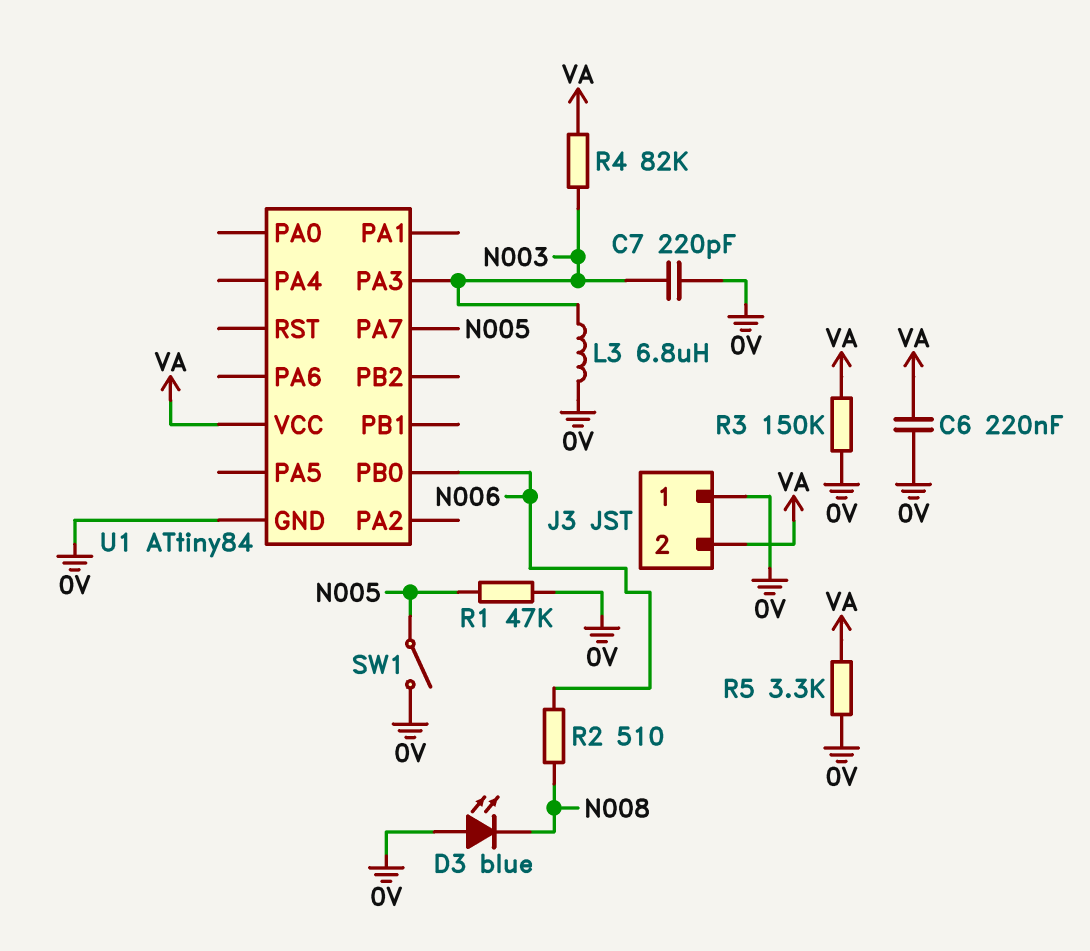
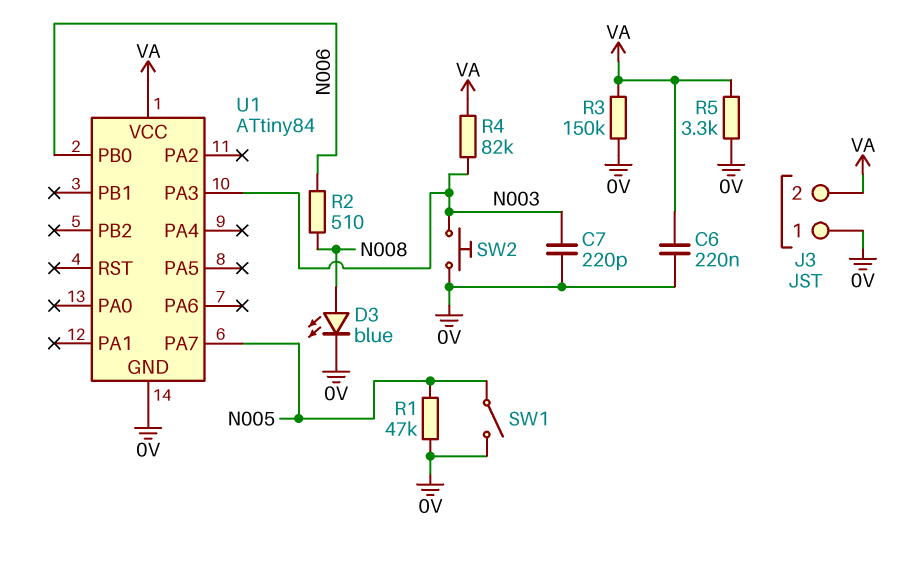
D3: LED blue (A 0V, K N008) -> LED blue (A N008, K 0V)
L3: 6.8uH (0V, N003) -> none
SW2: none -> button (0V, N003)

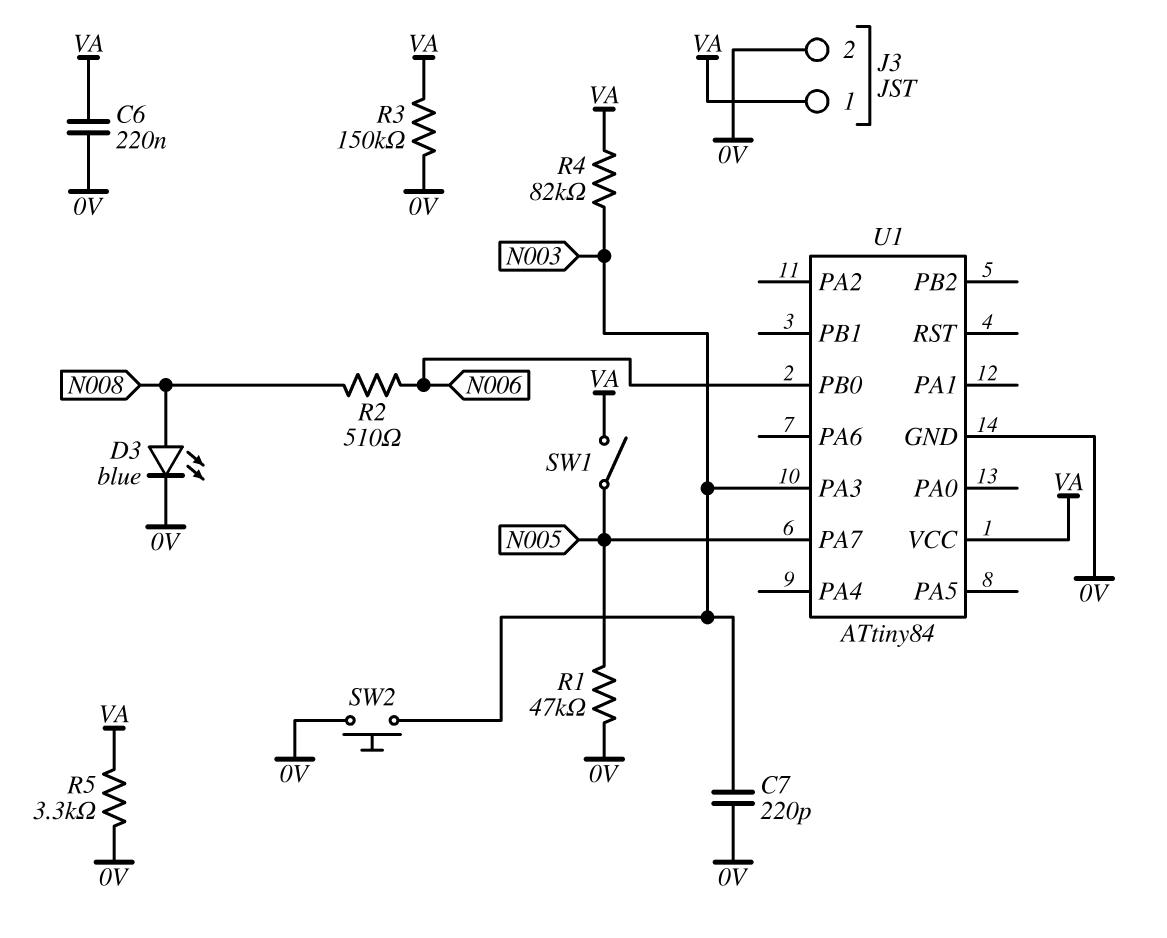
J3 pin 1: 0V -> VA
J3 pin 2: VA -> 0V
SW1: switch (0V, N005) -> switch (N005, VA)

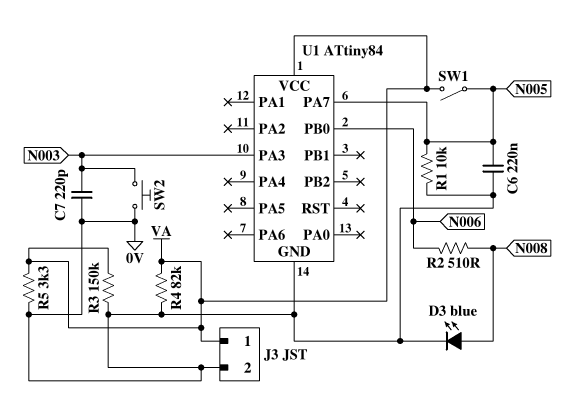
C6: 220nF (0V, VA) -> 220nF (0V, N005)
R1: 47k (0V, N005) -> 10k (0V, N005)
R4: 82k (N003, VA) -> 82k (0V, VA)

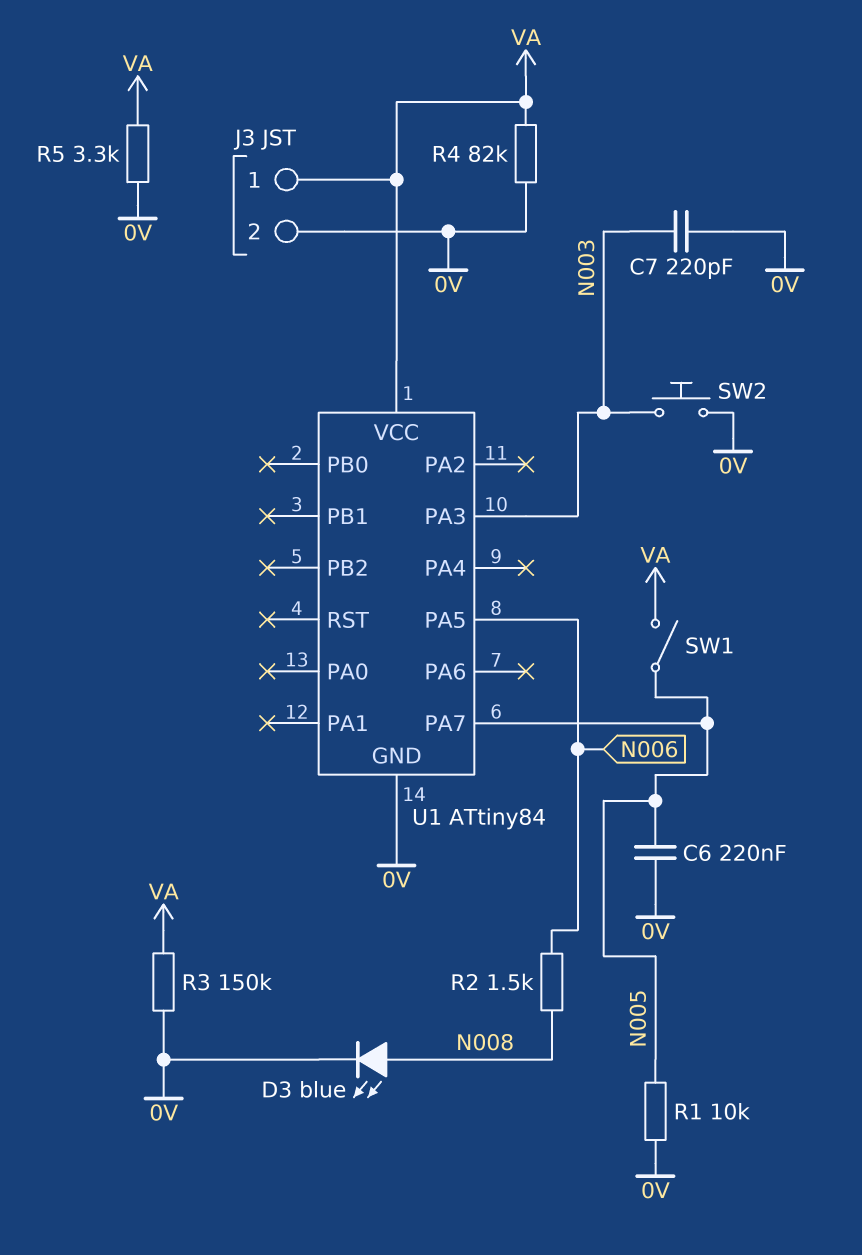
R2: 510 (N006, N008) -> 1.5k (N006, N008)
U1 pin PA5: none -> N006
U1 pin PB0: N006 -> none

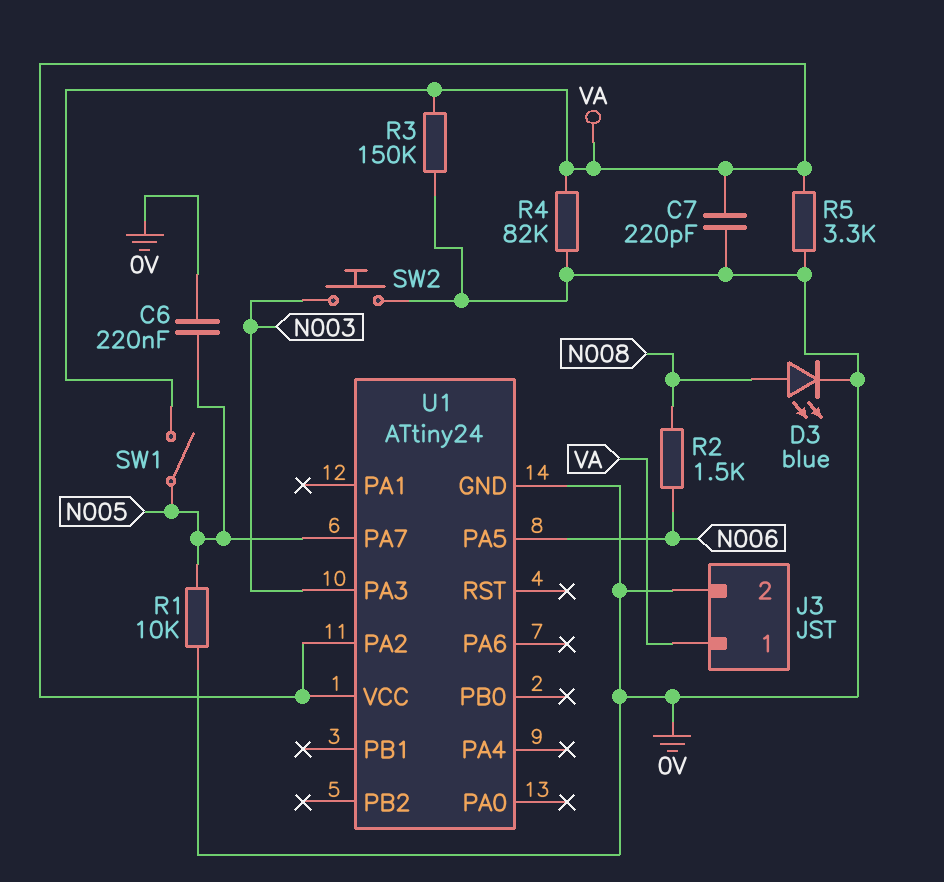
C7: 220pF (0V, N003) -> 220pF (0V, VA)
U1: ATtiny84 -> ATtiny24
U1 pin PA2: none -> VA

